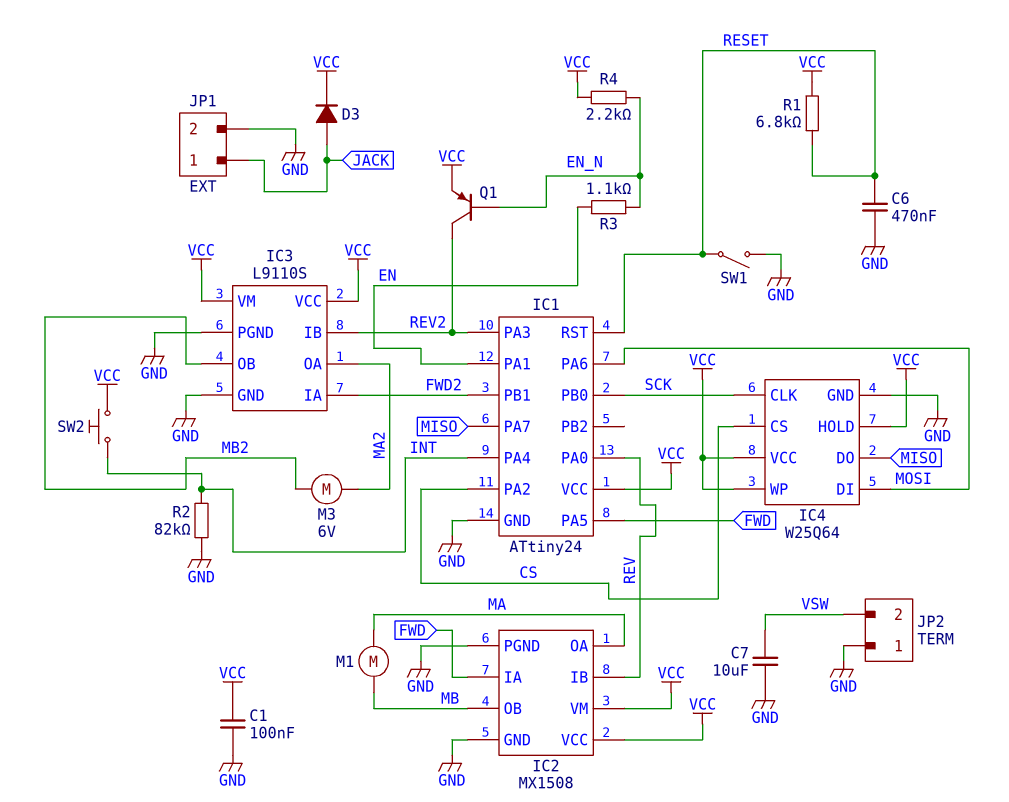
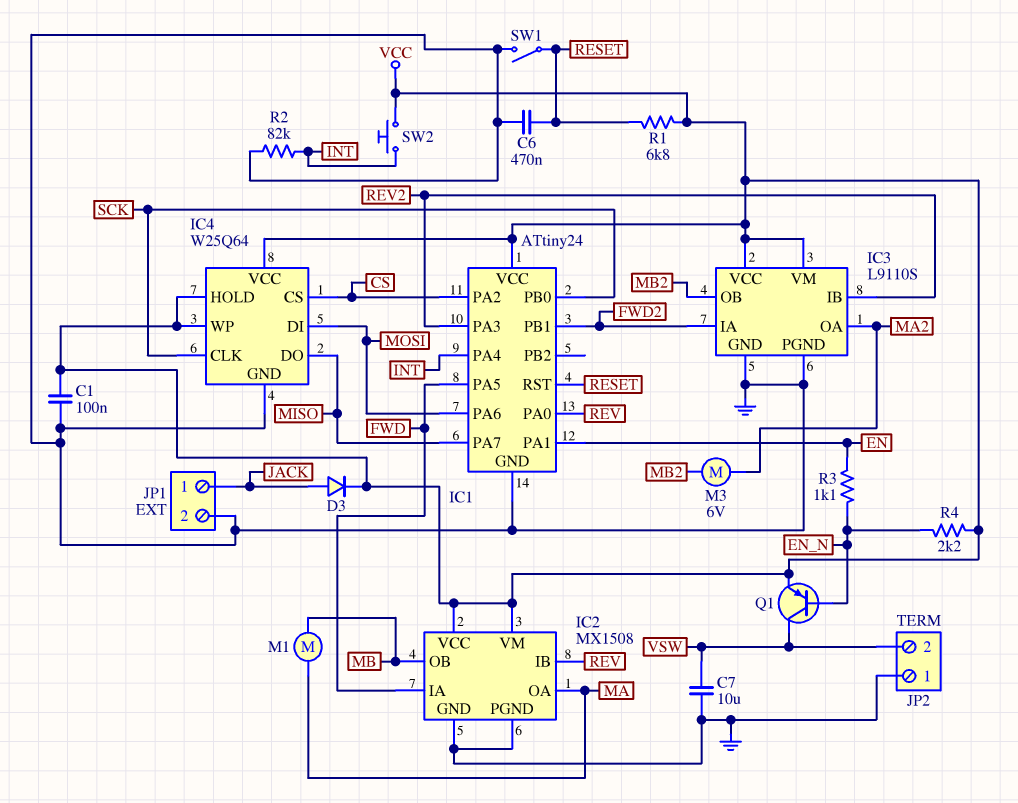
Q1: PNP (B EN_N, C REV2, E VCC) -> PNP (B EN_N, C VSW, E VCC)

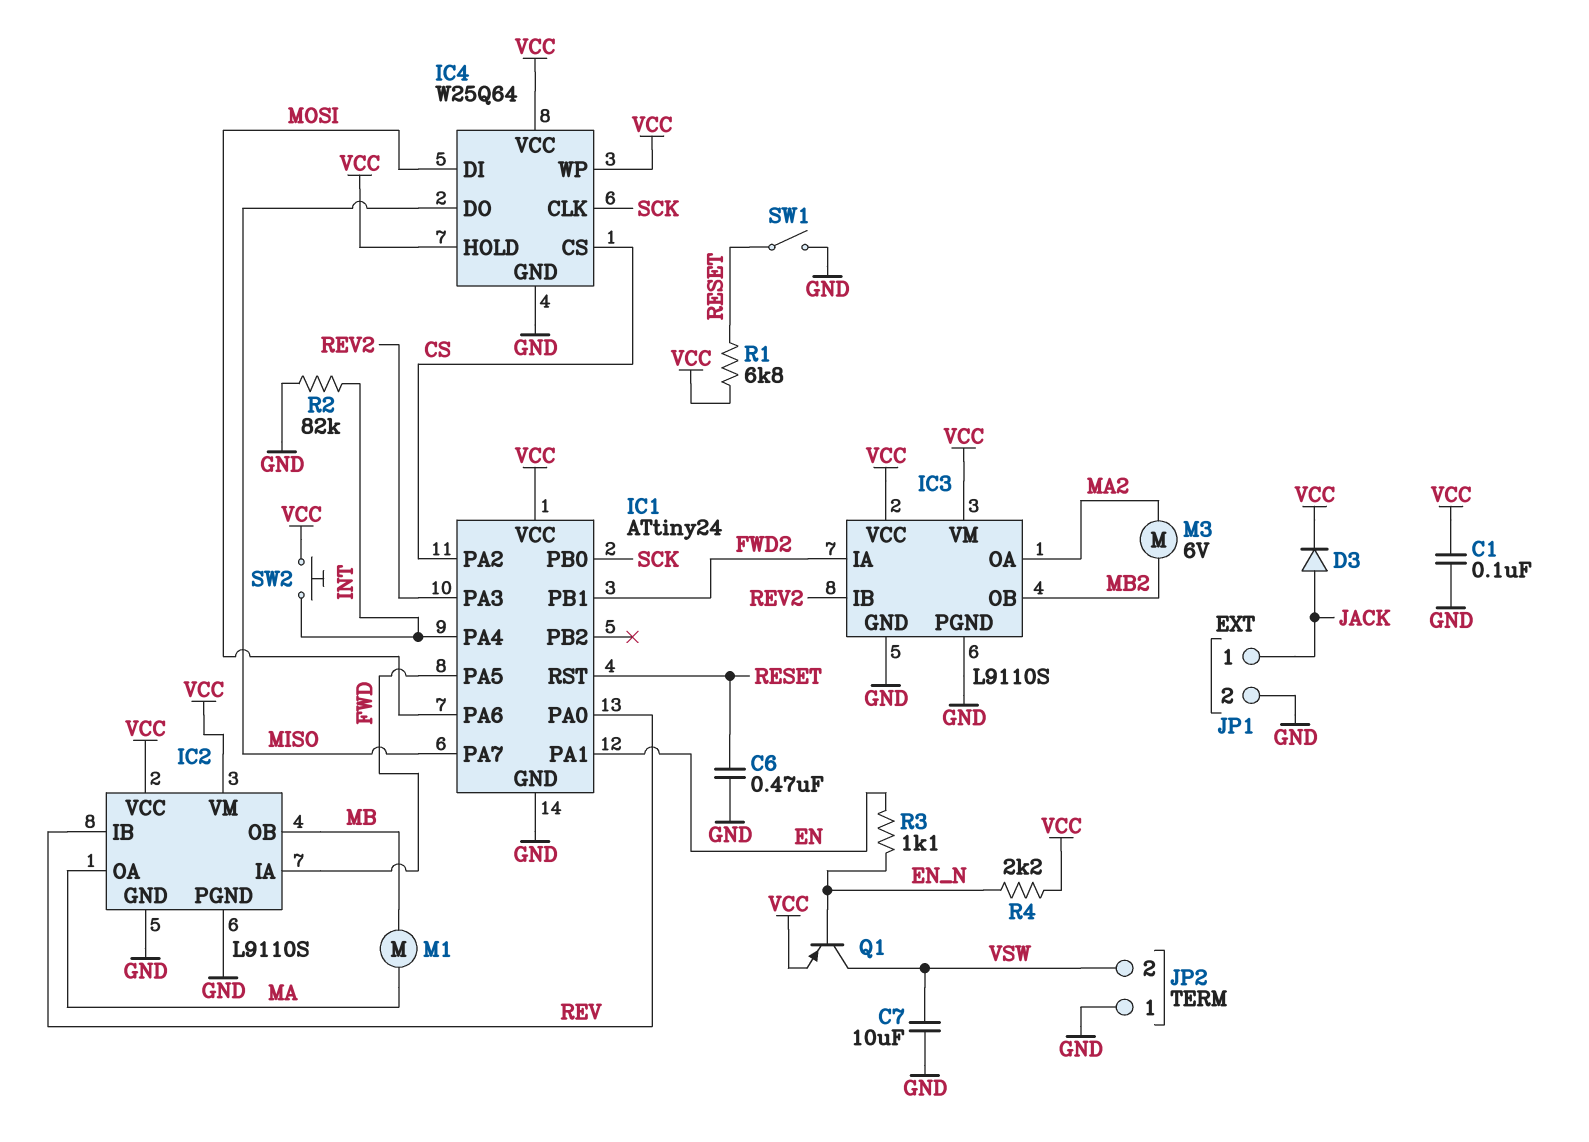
IC2: MX1508 -> L9110S

